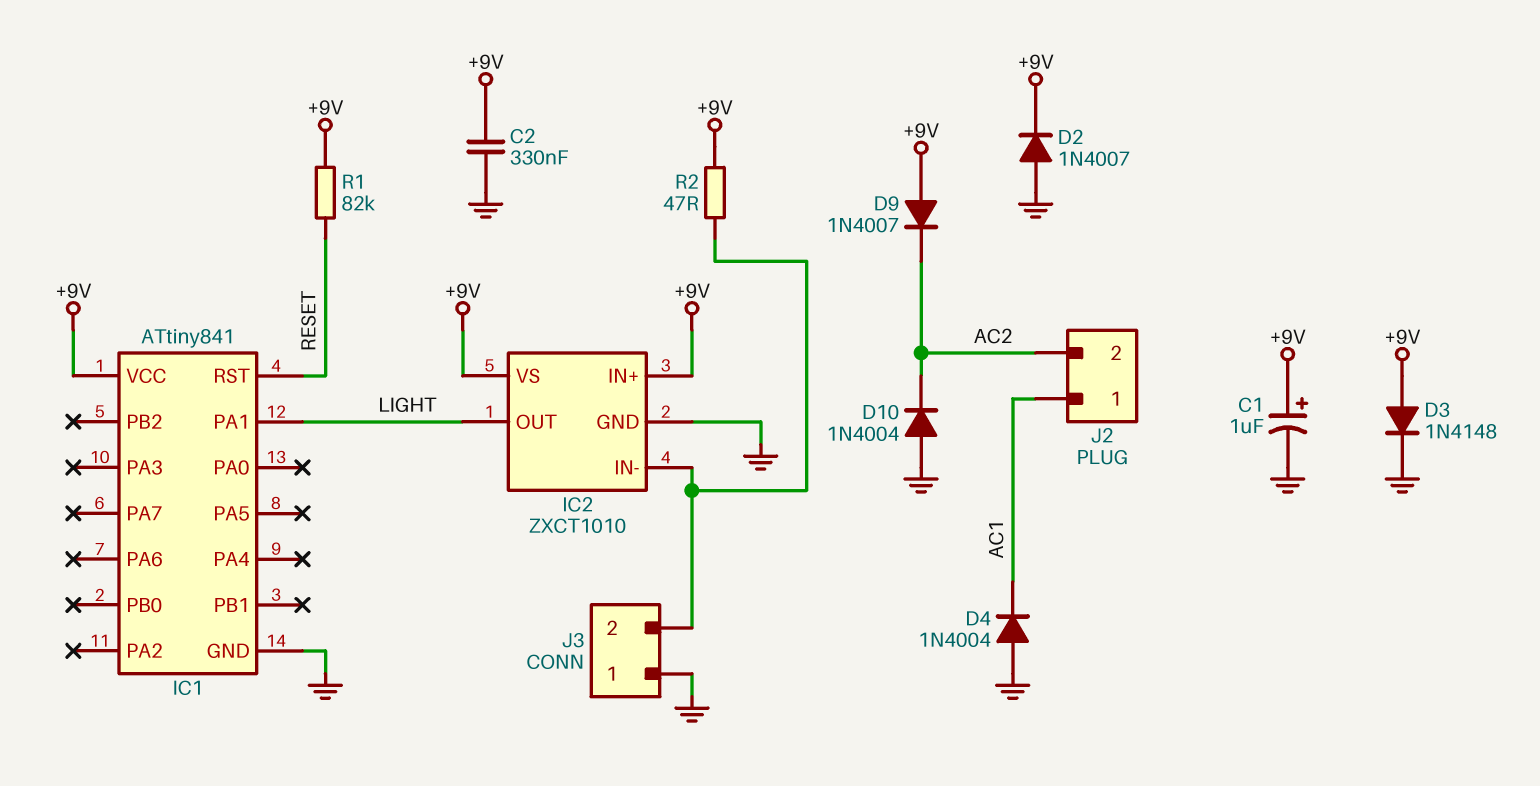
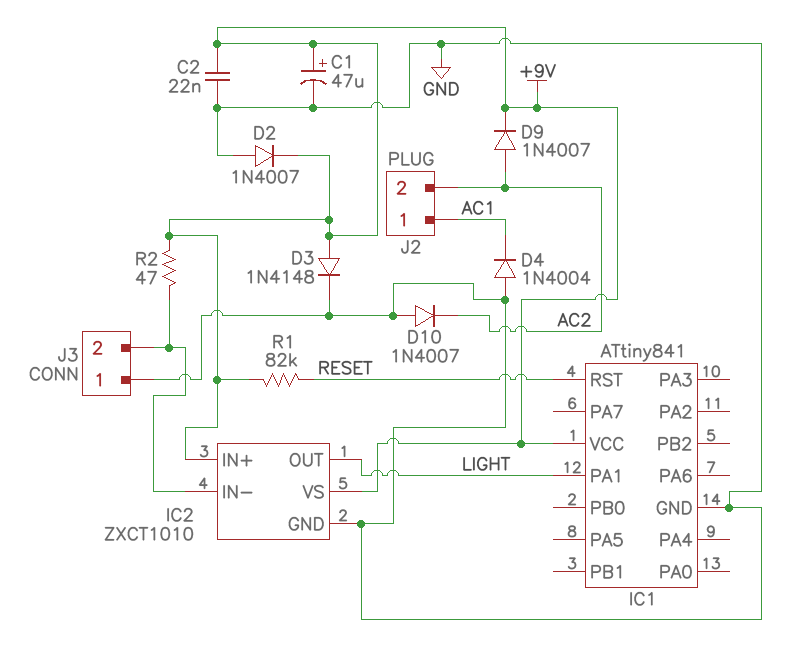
C1: 1uF (plus +9V, minus GND) -> 47uF (plus +9V, minus GND)
C2: 330nF (+9V, GND) -> 22nF (+9V, GND)
D9: diode 1N4007 (A +9V, K AC2) -> diode 1N4007 (A AC2, K +9V)
D10: diode 1N4004 (A GND, K AC2) -> diode 1N4007 (A GND, K AC2)

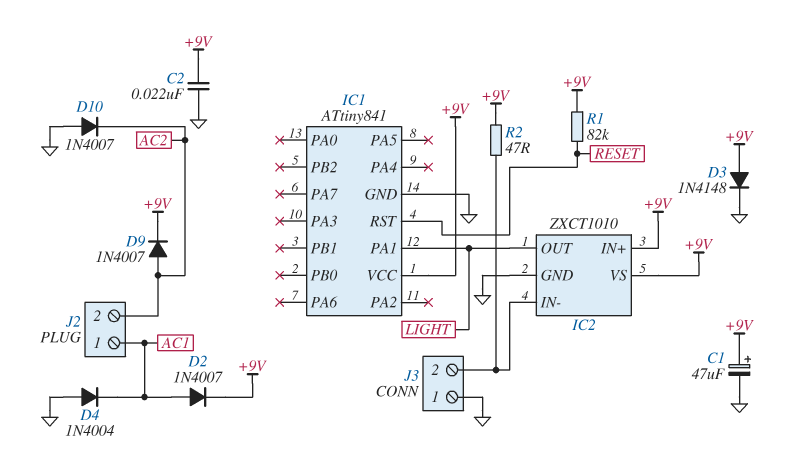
D2: diode 1N4007 (A GND, K +9V) -> diode 1N4007 (A AC1, K +9V)

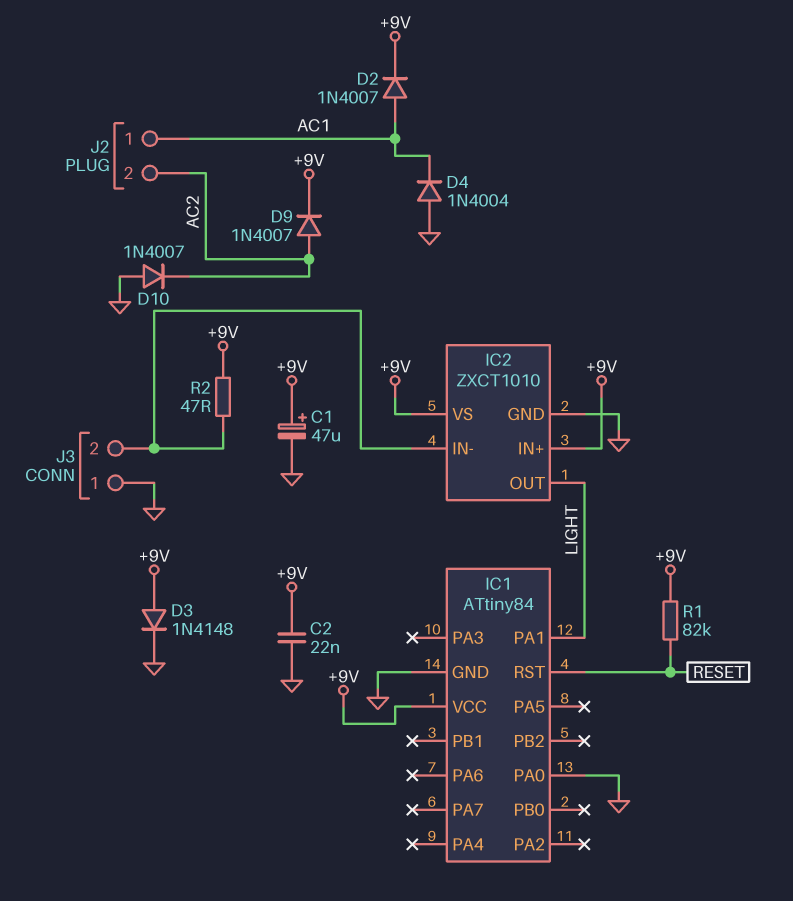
IC1: ATtiny841 -> ATtiny84
IC1 pin PA0: none -> GND

